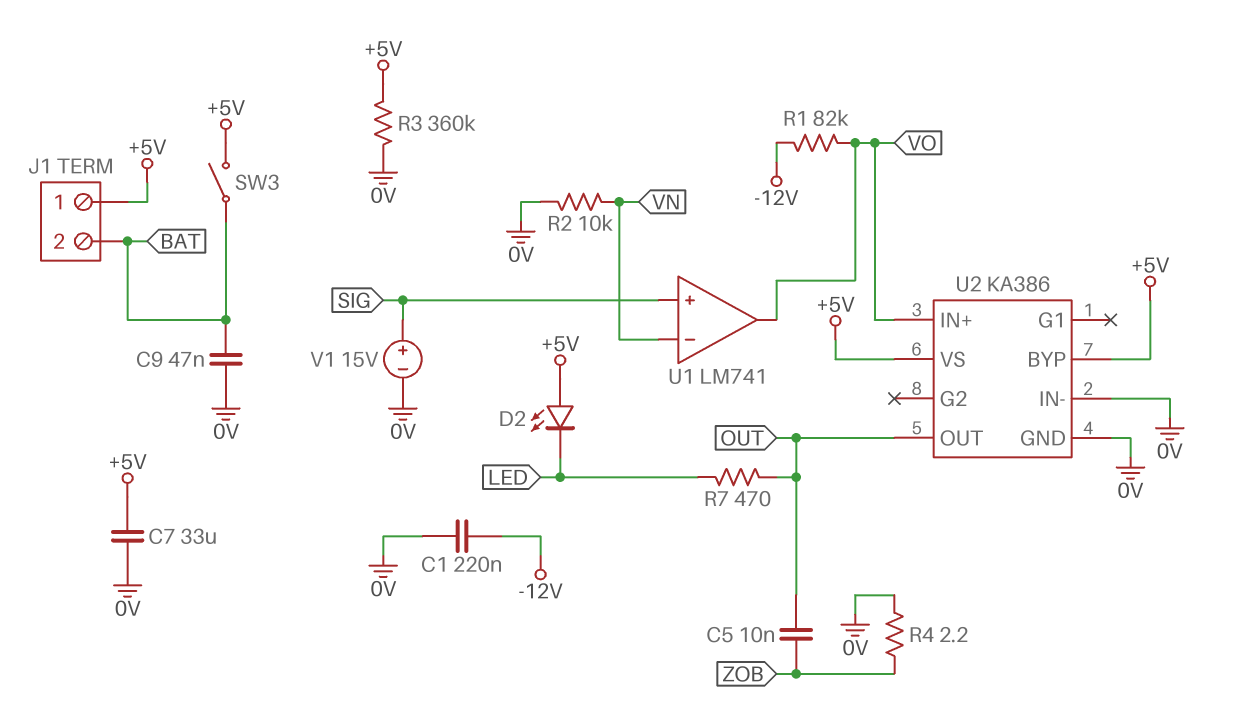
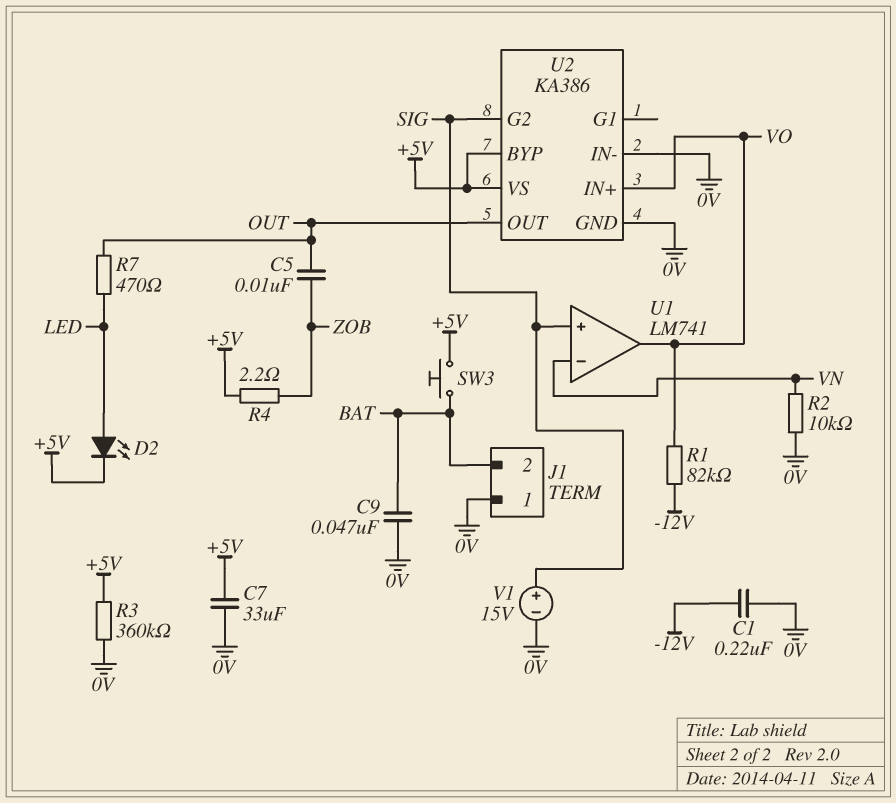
D2: LED (A +5V, K LED) -> LED (A LED, K +5V)
J1 pin 1: +5V -> 0V
R4: 2.2 (0V, ZOB) -> 2.2 (+5V, ZOB)
SW3: switch (+5V, BAT) -> button (+5V, BAT)
U2 pin G2: none -> SIG

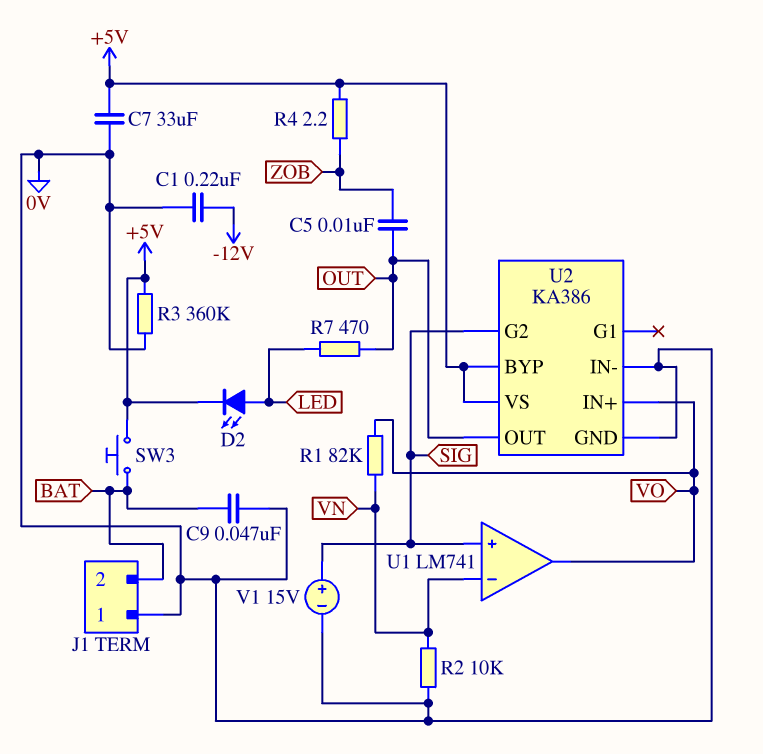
R1: 82k (-12V, VO) -> 82k (VN, VO)

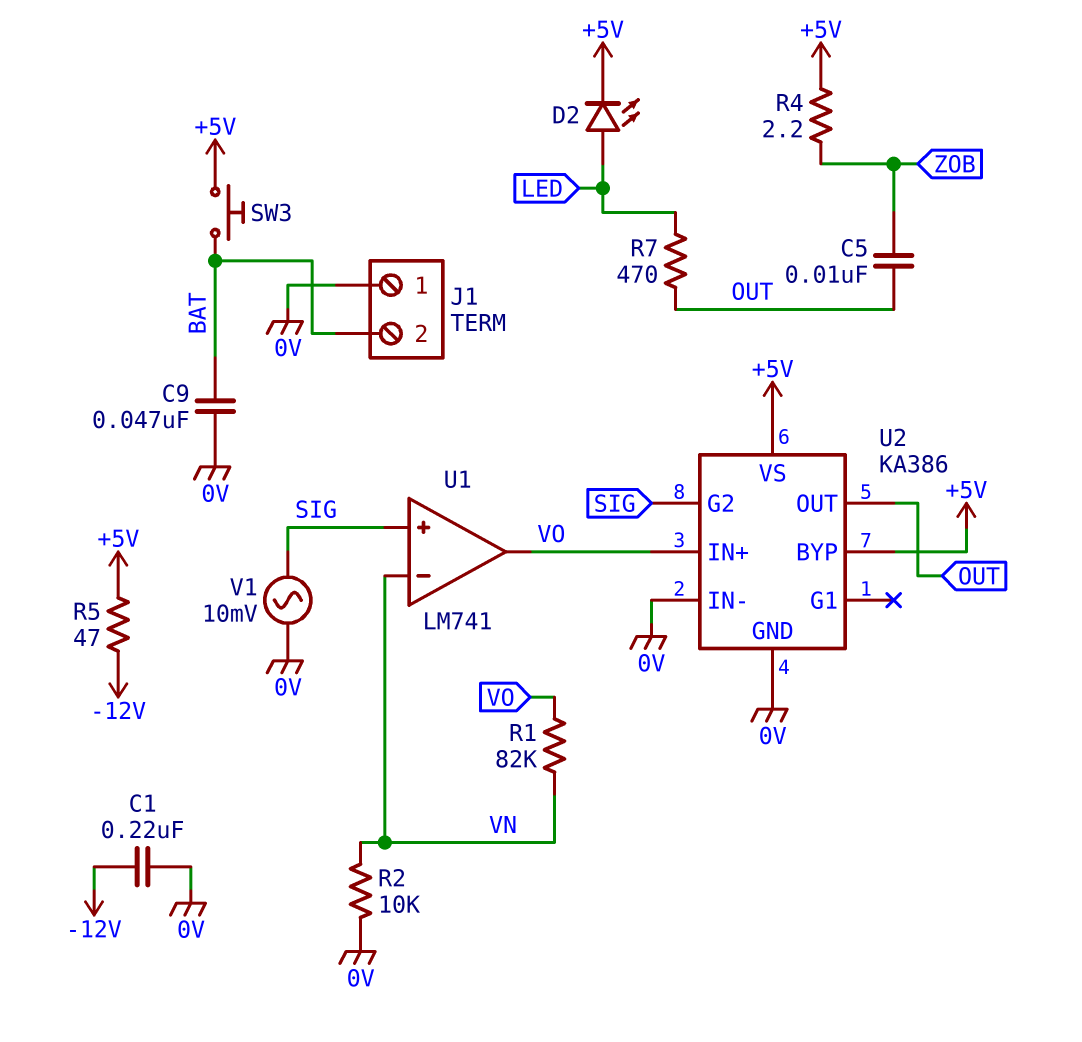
C7: 33uF (+5V, 0V) -> none
R3: 360k (+5V, 0V) -> none
R5: none -> 47 (+5V, -12V)
V1: 15V (plus SIG, minus 0V) -> AC 10mV (0V, SIG)

